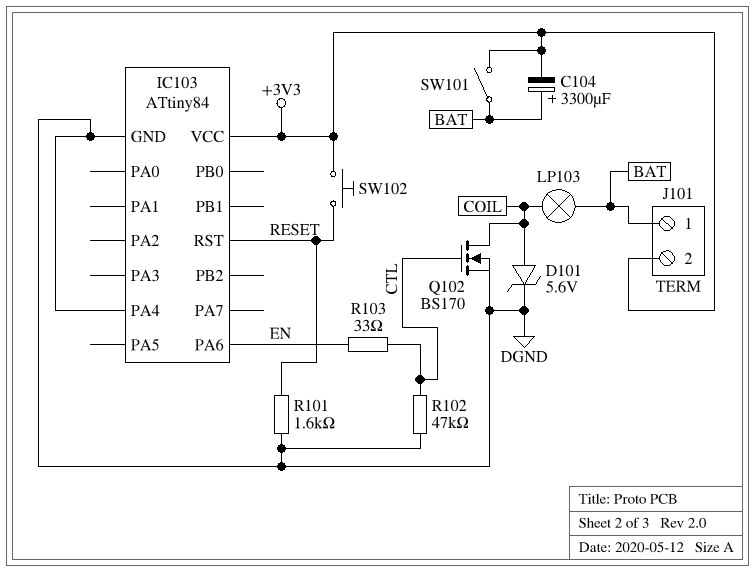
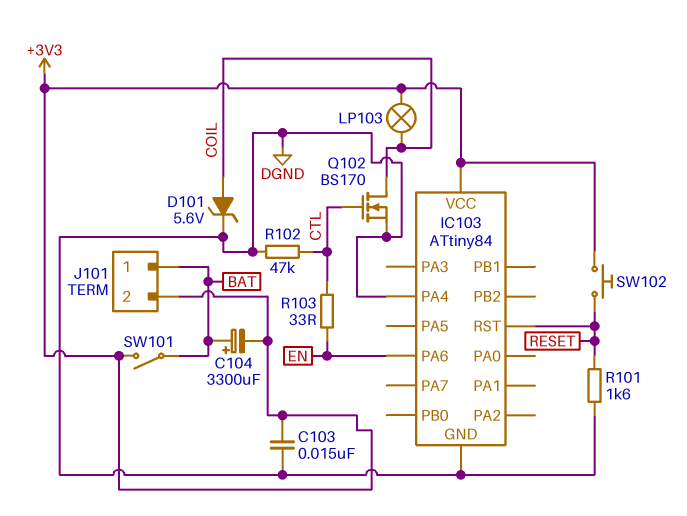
C103: none -> 15nF (+3V3, DGND)
LP103: lamp (BAT, COIL) -> lamp (+3V3, COIL)

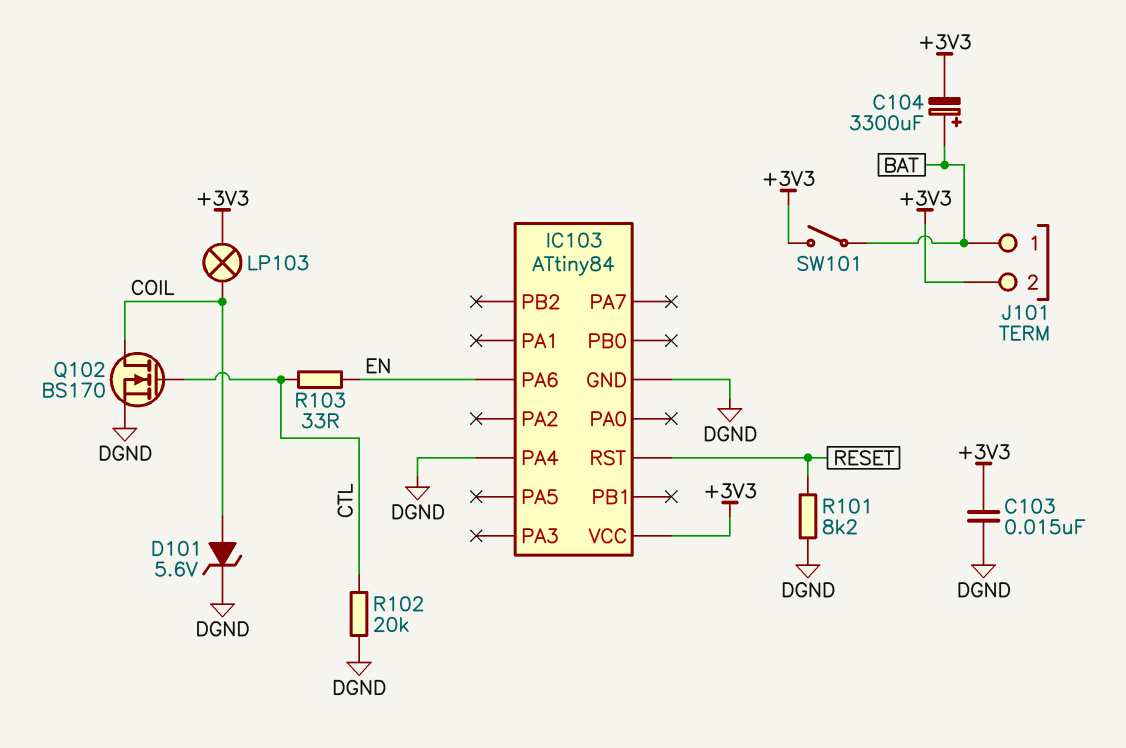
R101: 1.6k (DGND, RESET) -> 8.2k (DGND, RESET)
R102: 47k (CTL, DGND) -> 20k (CTL, DGND)
SW102: button (+3V3, RESET) -> none

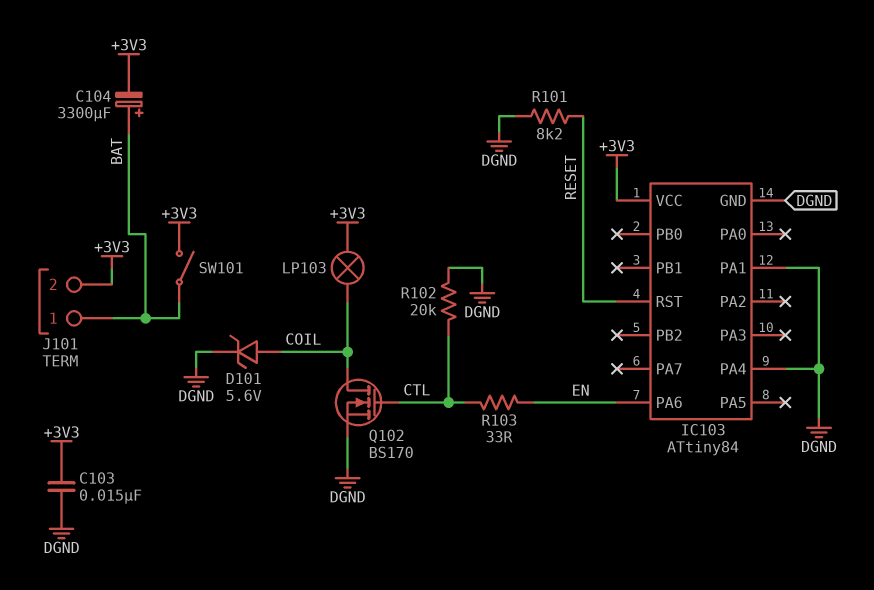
IC103 pin PA1: none -> DGND

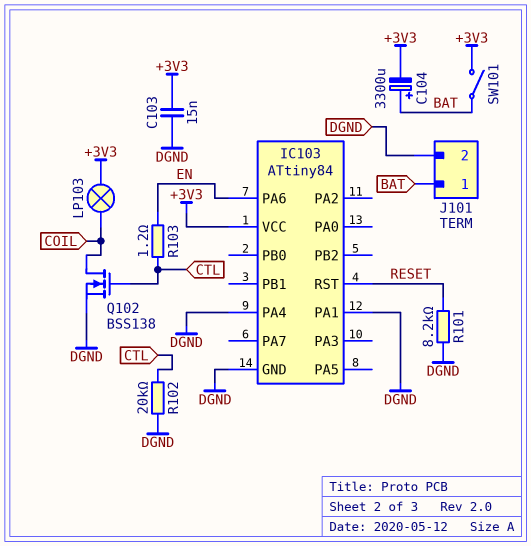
D101: zener 5.6V (A COIL, K DGND) -> none
J101 pin 2: +3V3 -> DGND
Q102: NMOS BS170 (G CTL, D COIL, S DGND) -> NMOS BSS138 (G CTL, D COIL, S DGND)
R103: 33 (CTL, EN) -> 1.2 (CTL, EN)

